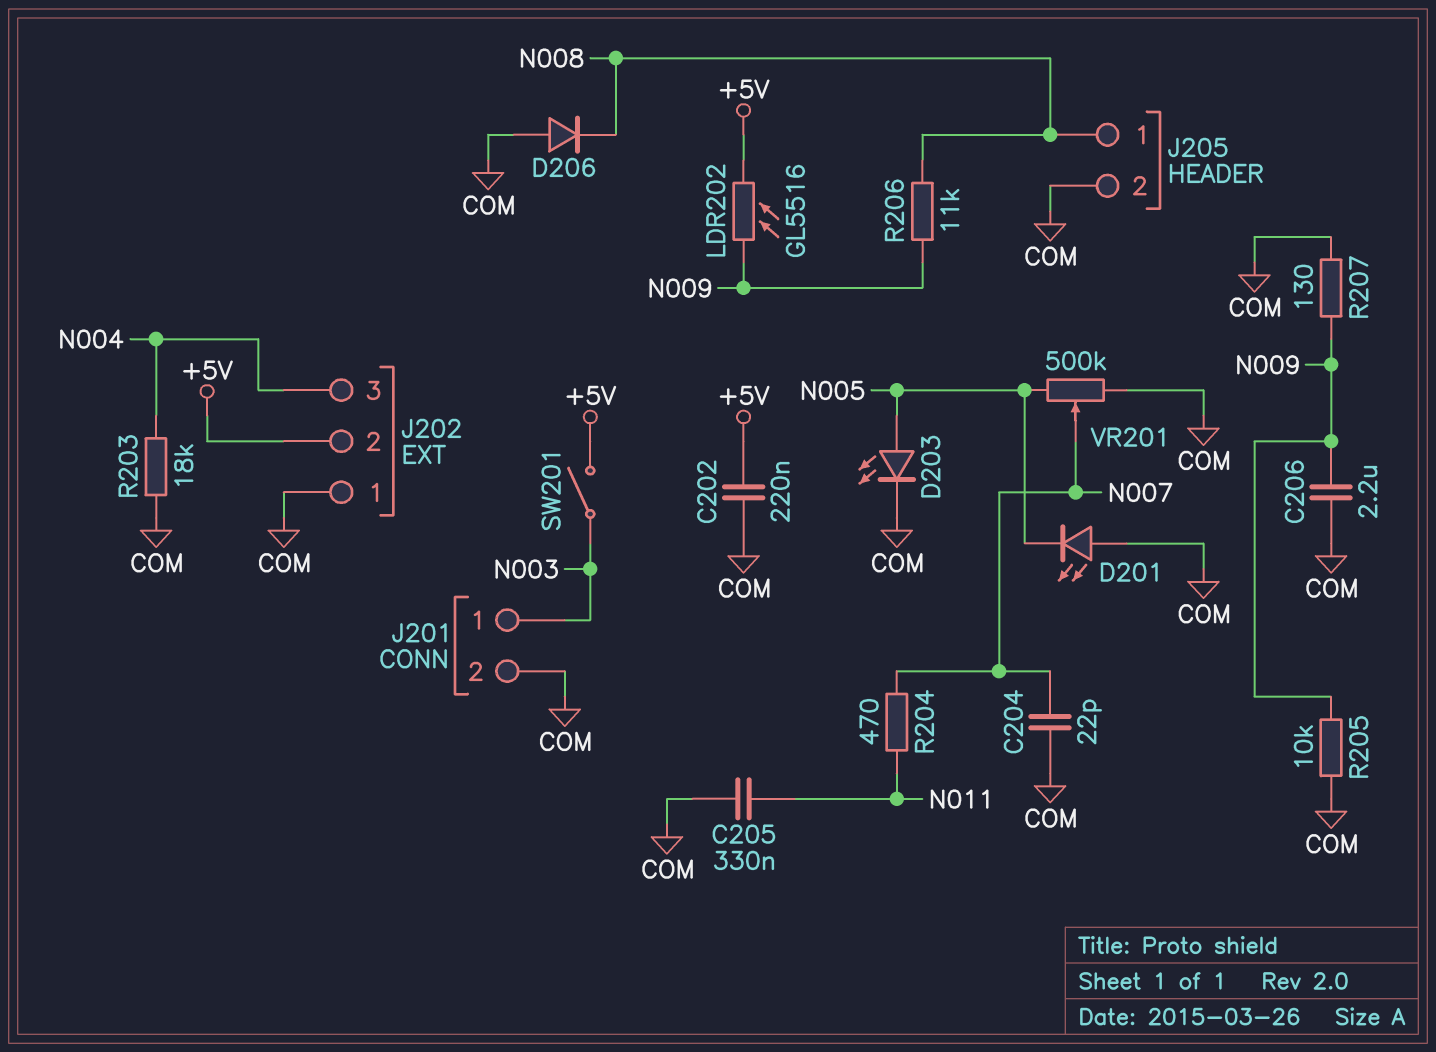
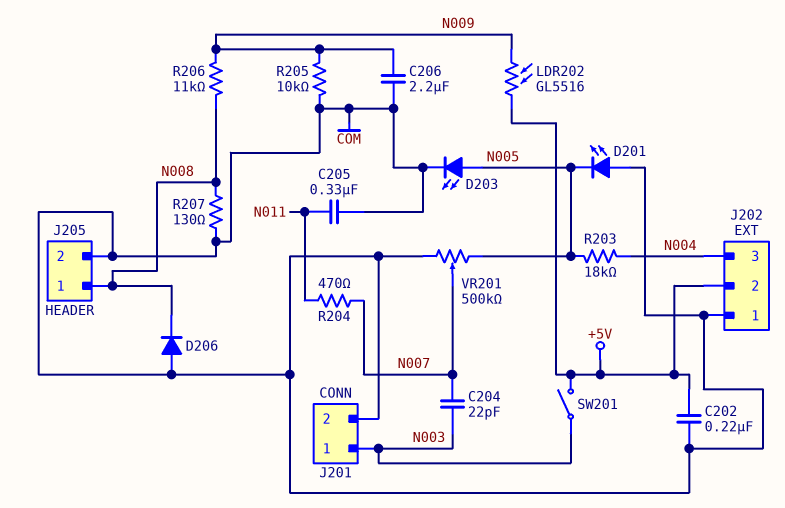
C204: 22pF (COM, N007) -> 22pF (N003, N007)
R203: 18k (COM, N004) -> 18k (N004, N005)
R207: 130 (COM, N009) -> 130 (COM, N008)

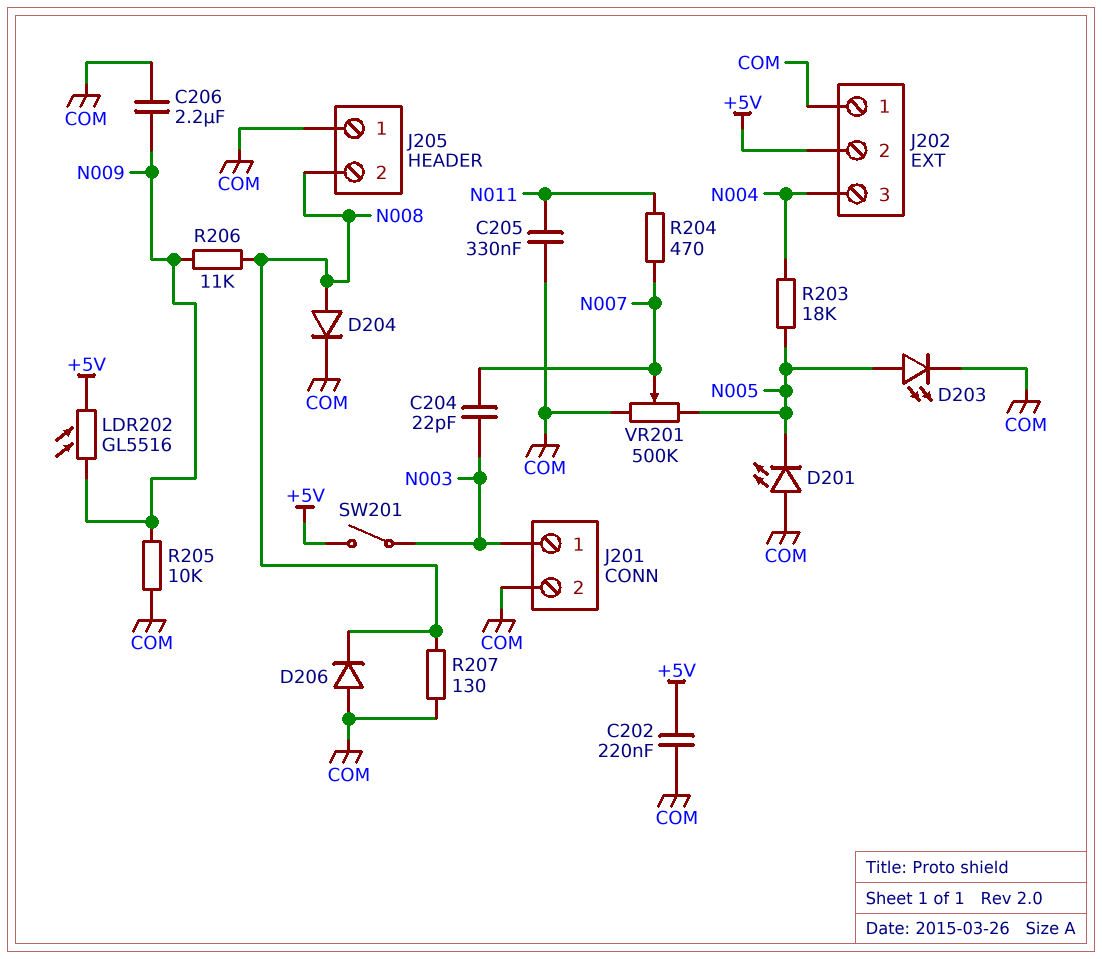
D204: none -> diode (A N008, K COM)
J205 pin 1: N008 -> COM
J205 pin 2: COM -> N008

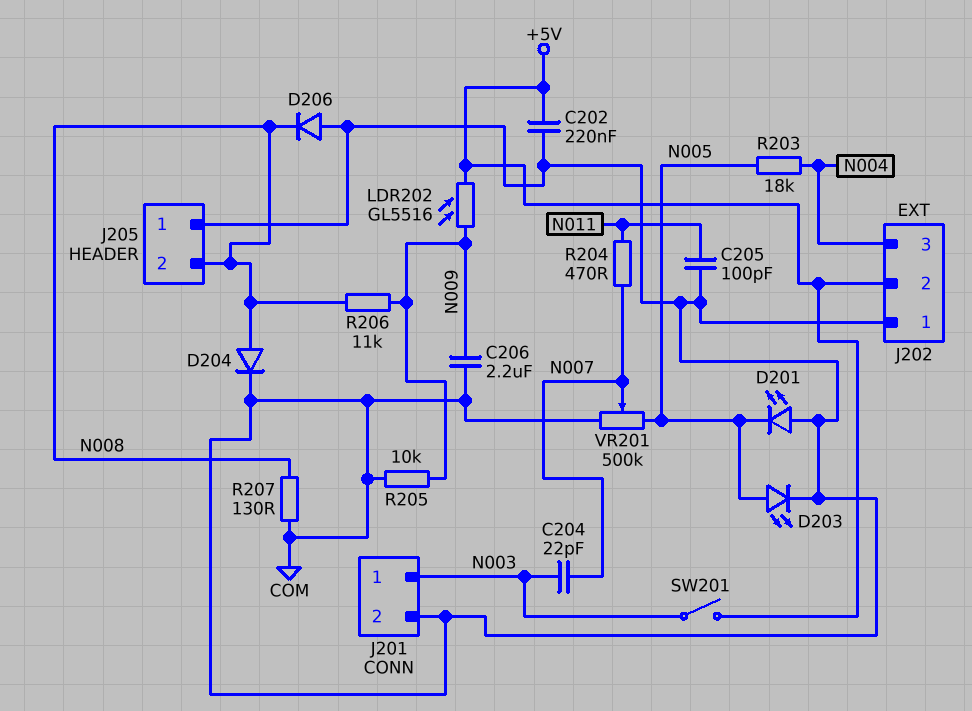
C205: 330nF (COM, N011) -> 100pF (COM, N011)

